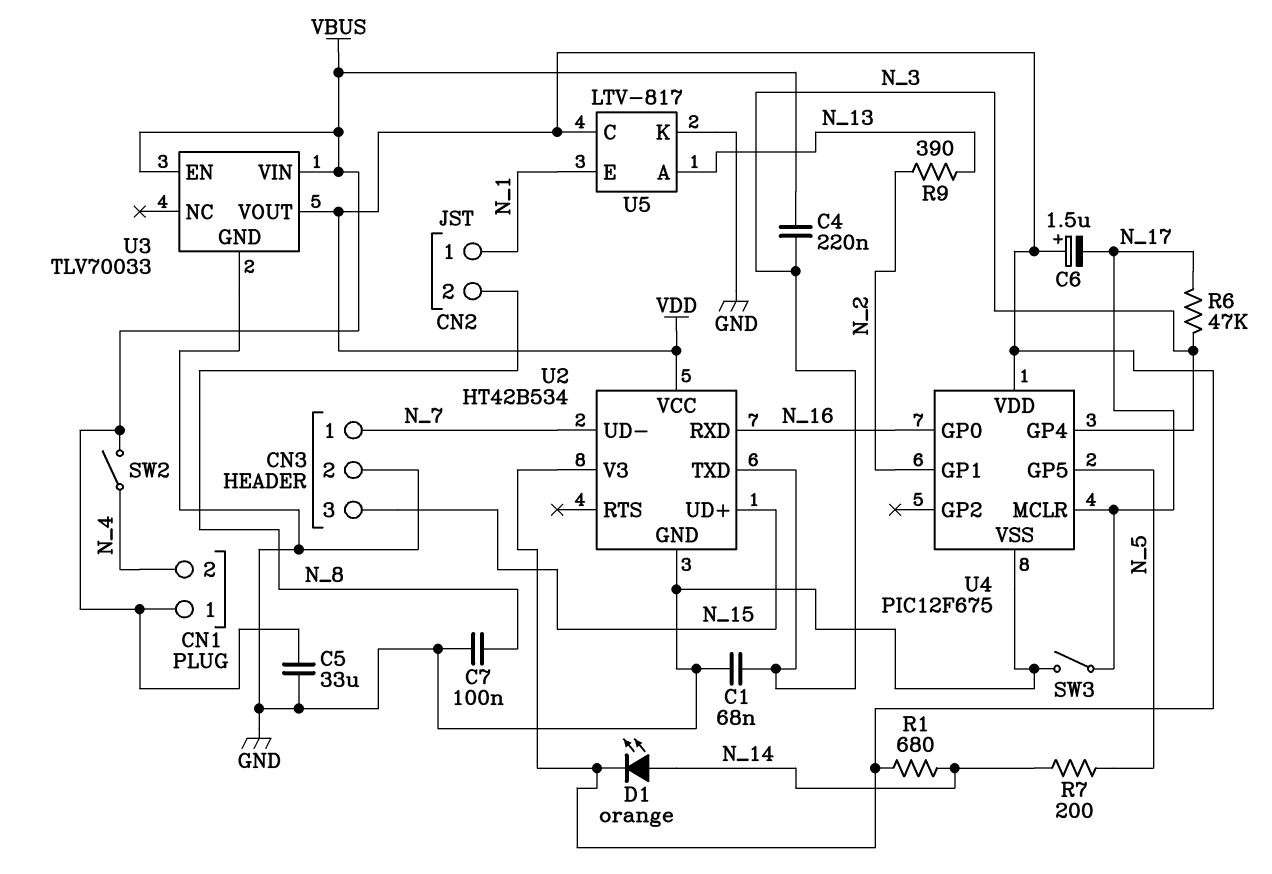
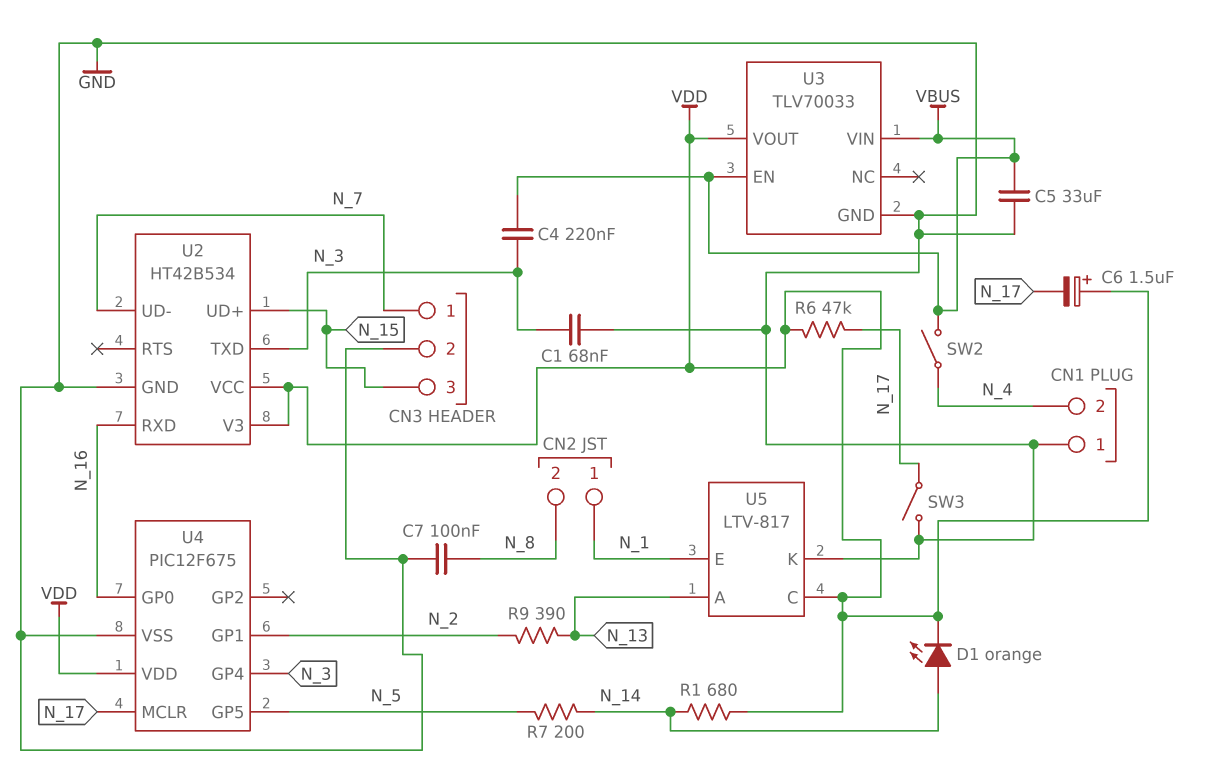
CN1 pin 1: VBUS -> GND
R6: 47k (N_3, N_17) -> 47k (N_17, VDD)

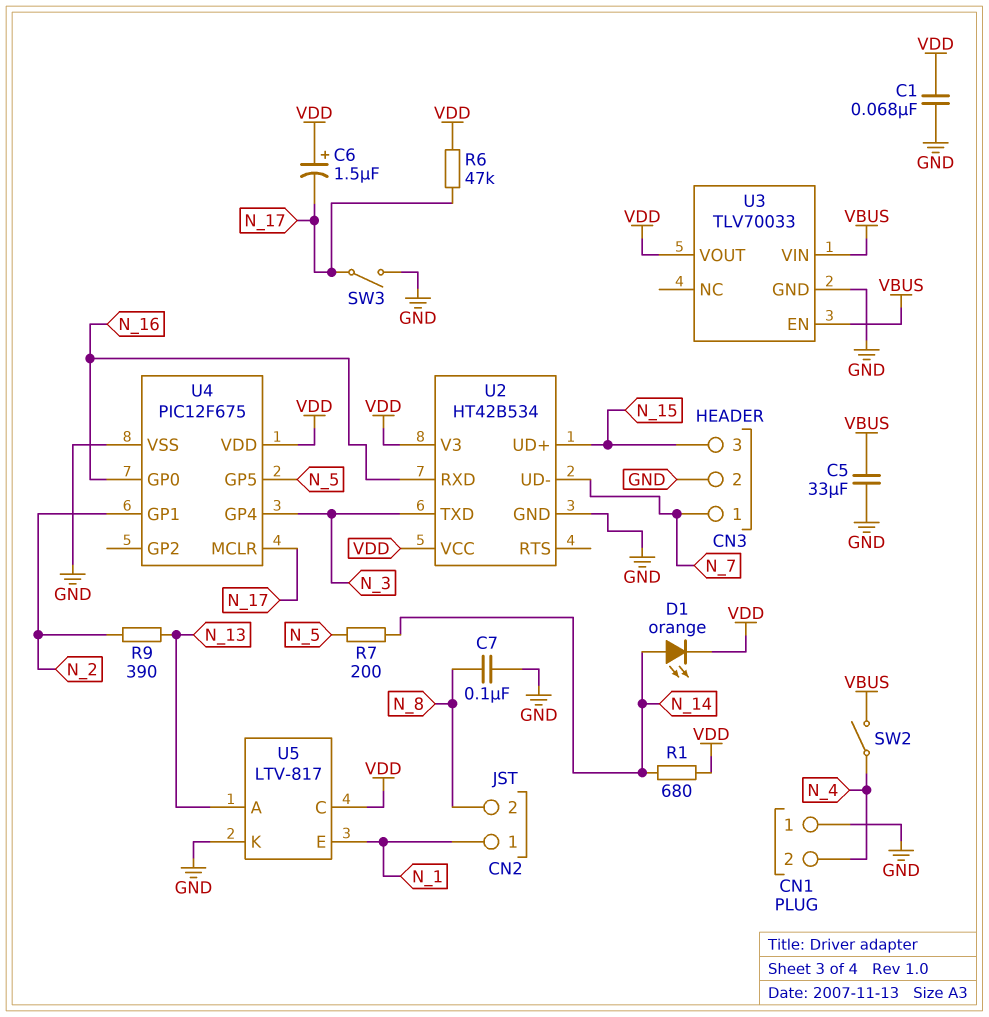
C1: 68nF (GND, N_3) -> 68nF (GND, VDD)
C4: 220nF (N_3, VBUS) -> none

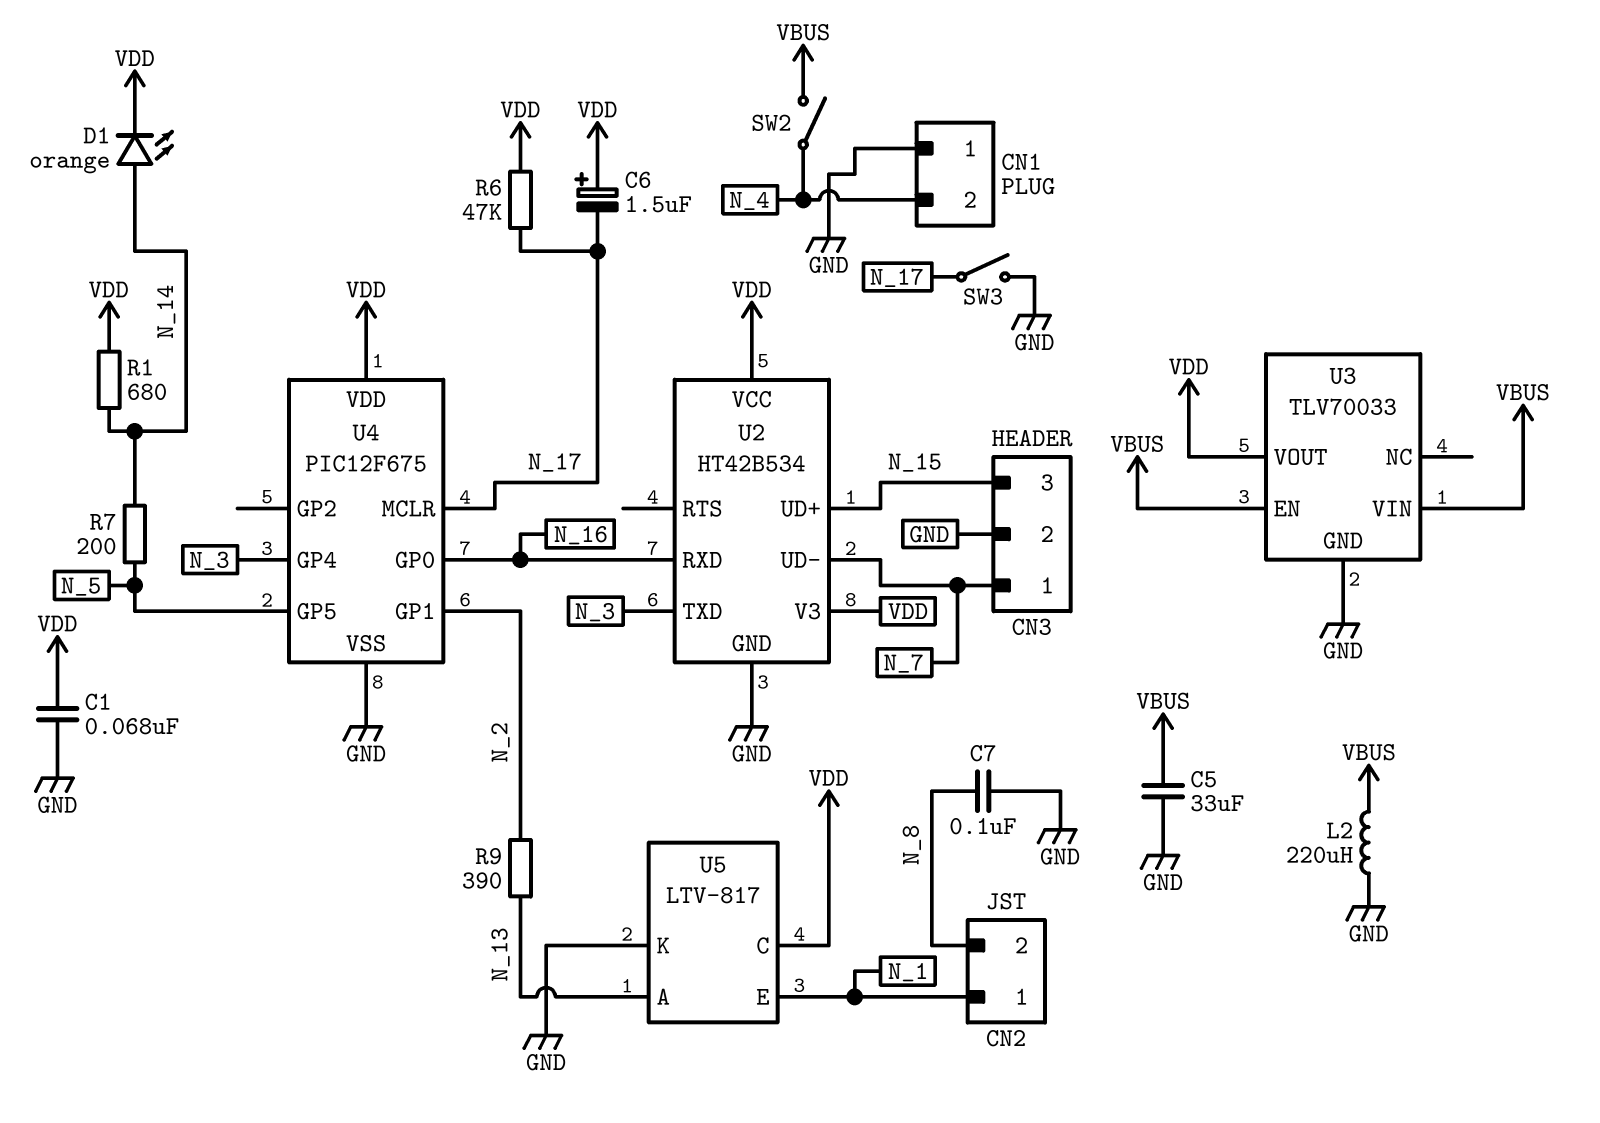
L2: none -> 220uH (GND, VBUS)

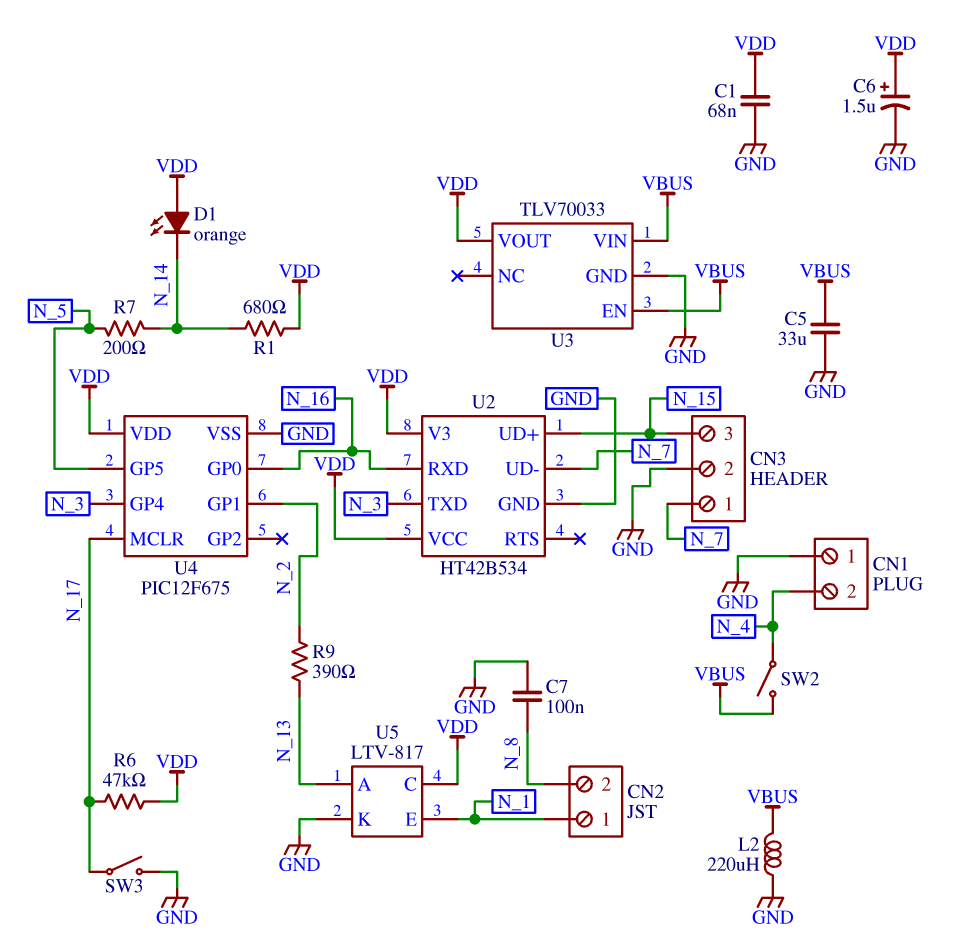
C6: 1.5uF (plus VDD, minus N_17) -> 1.5uF (plus VDD, minus GND)
D1: LED orange (A N_14, K VDD) -> LED orange (A VDD, K N_14)

